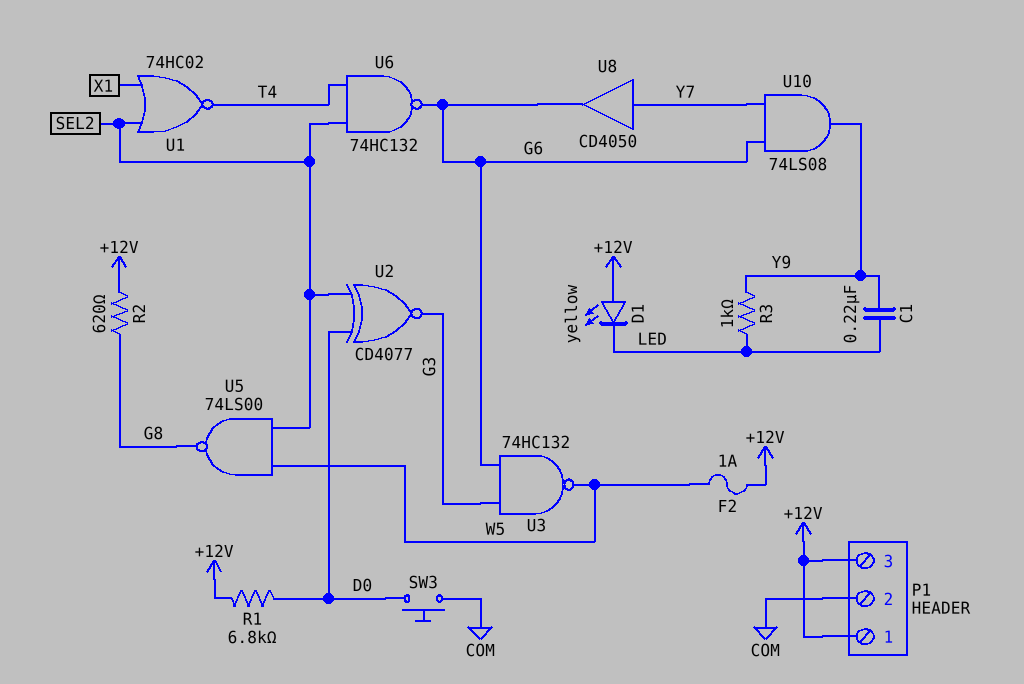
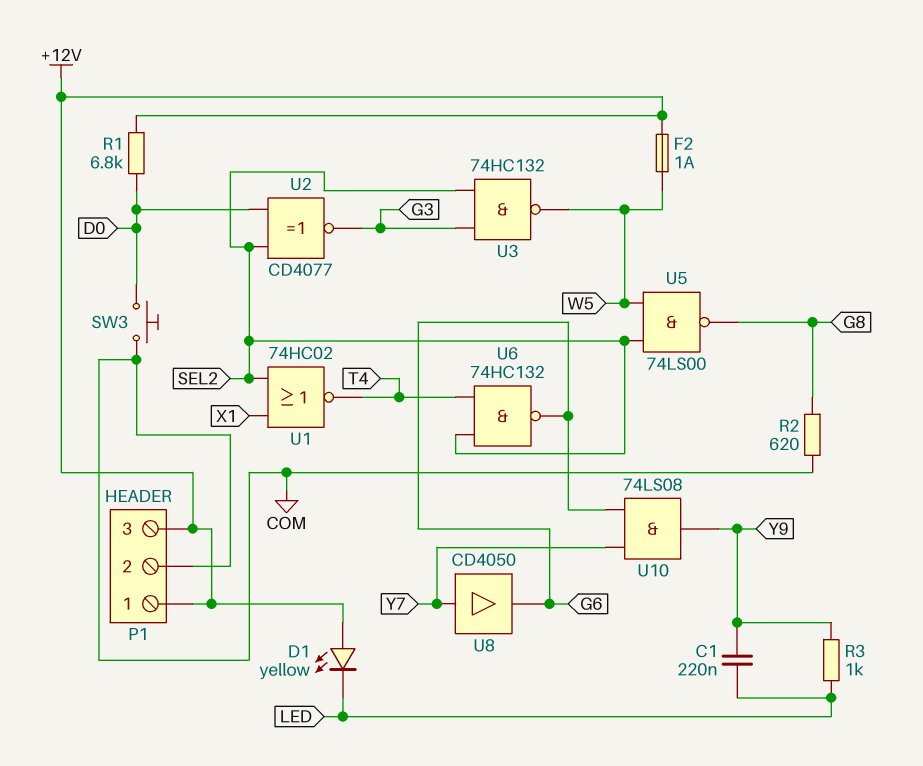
R2: 620 (+12V, G8) -> 620 (COM, G8)
U3: NAND 74HC132 (in G3, in G6, out W5) -> NAND 74HC132 (in G3, in SEL2, out W5)

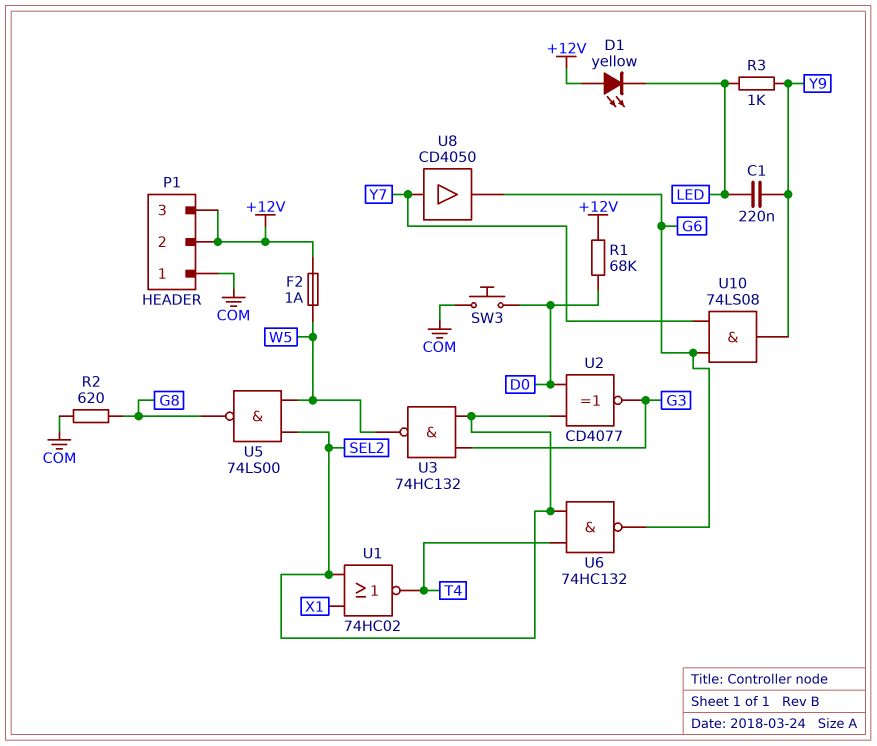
P1 pin 1: +12V -> COM
P1 pin 2: COM -> +12V
R1: 6.8k (+12V, D0) -> 68k (+12V, D0)

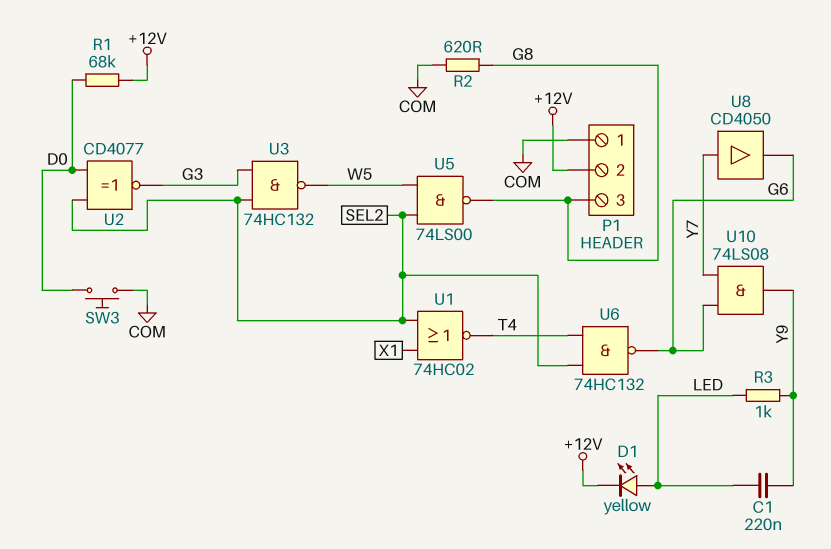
D1: LED yellow (A +12V, K LED) -> LED yellow (A LED, K +12V)
F2: 1A (+12V, W5) -> none
P1 pin 3: +12V -> G8

